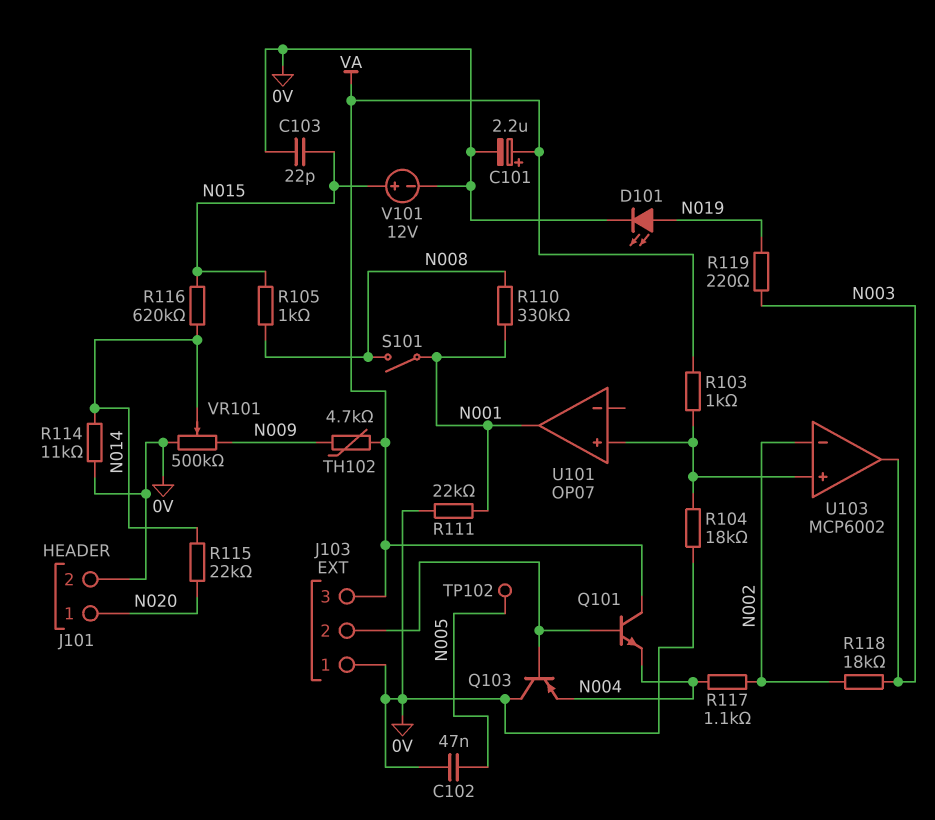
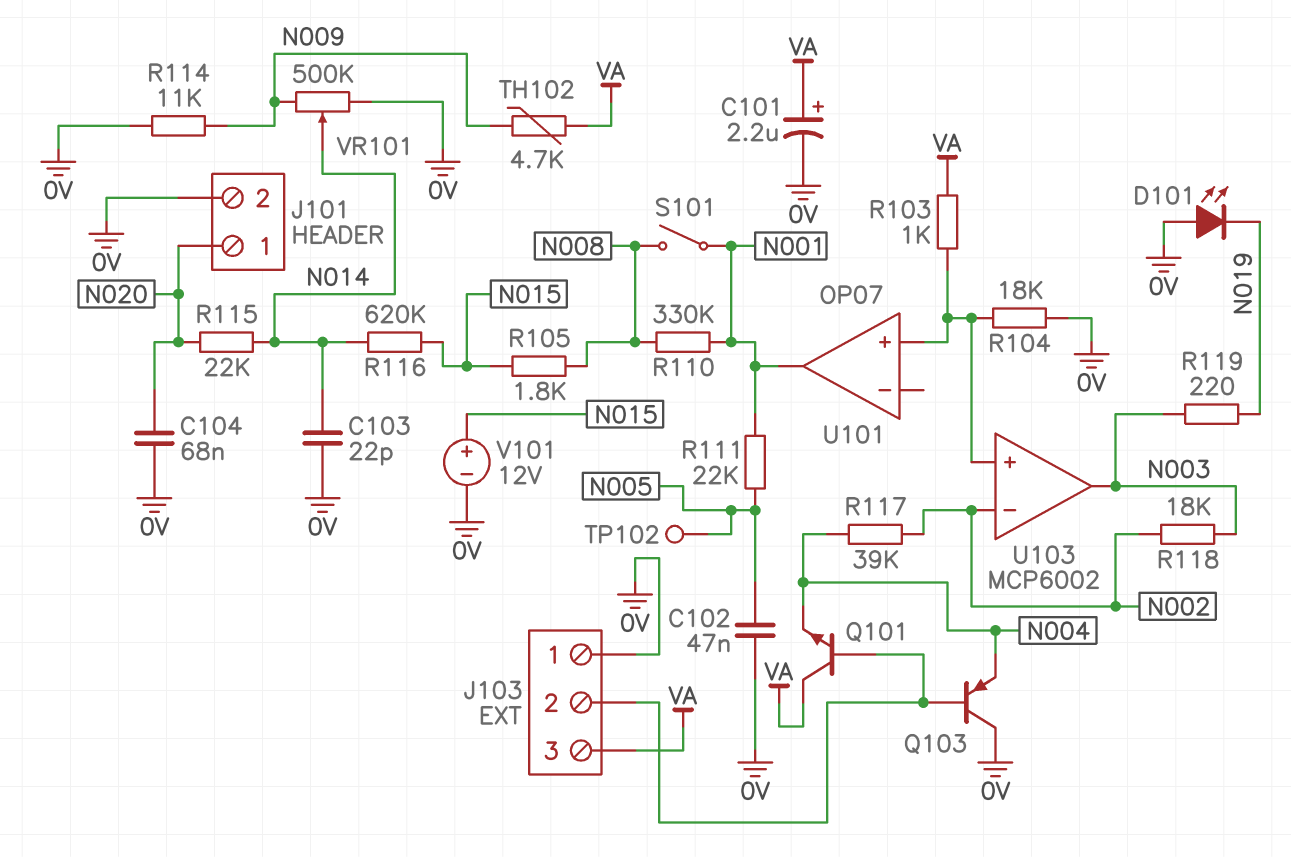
C103: 22pF (0V, N015) -> 22pF (0V, N014)
C104: none -> 68nF (0V, N020)
D101: LED (A N019, K 0V) -> LED (A 0V, K N019)
R105: 1k (N008, N015) -> 1.8k (N008, N015)
R111: 22k (0V, N001) -> 22k (N001, N005)
R114: 11k (0V, N014) -> 11k (0V, N009)
R117: 1.1k (N002, N004) -> 39k (N002, N004)

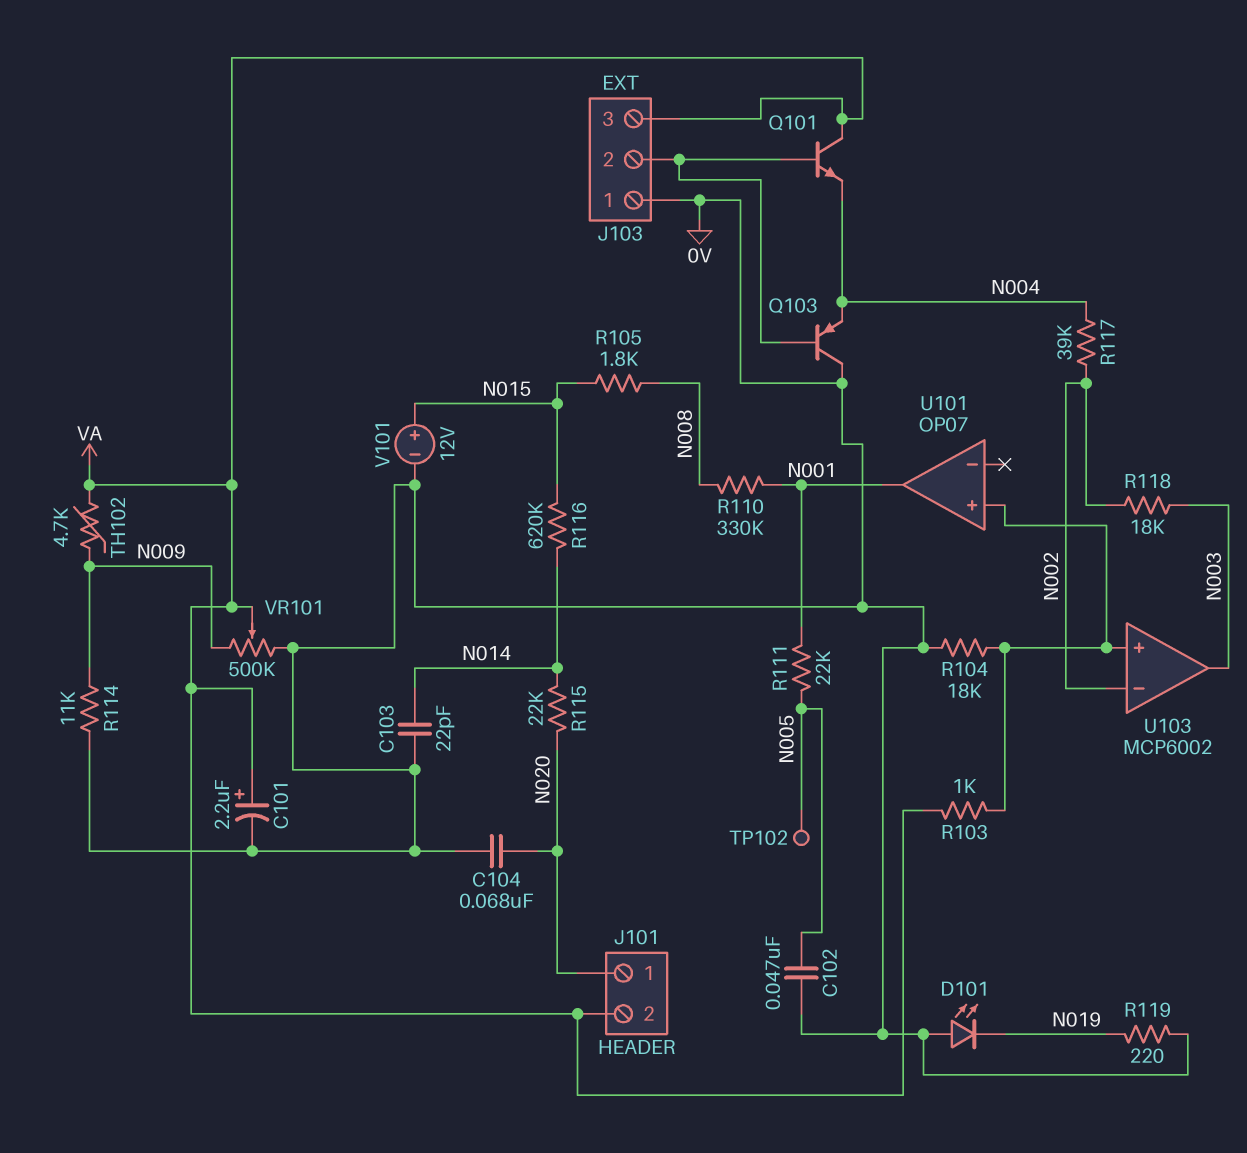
J101 pin 2: 0V -> VA
R119: 220 (N003, N019) -> 220 (0V, N019)
S101: switch (N001, N008) -> none
VR101: 500k (0V, N009, wiper N014) -> 500k (0V, N009, wiper VA)

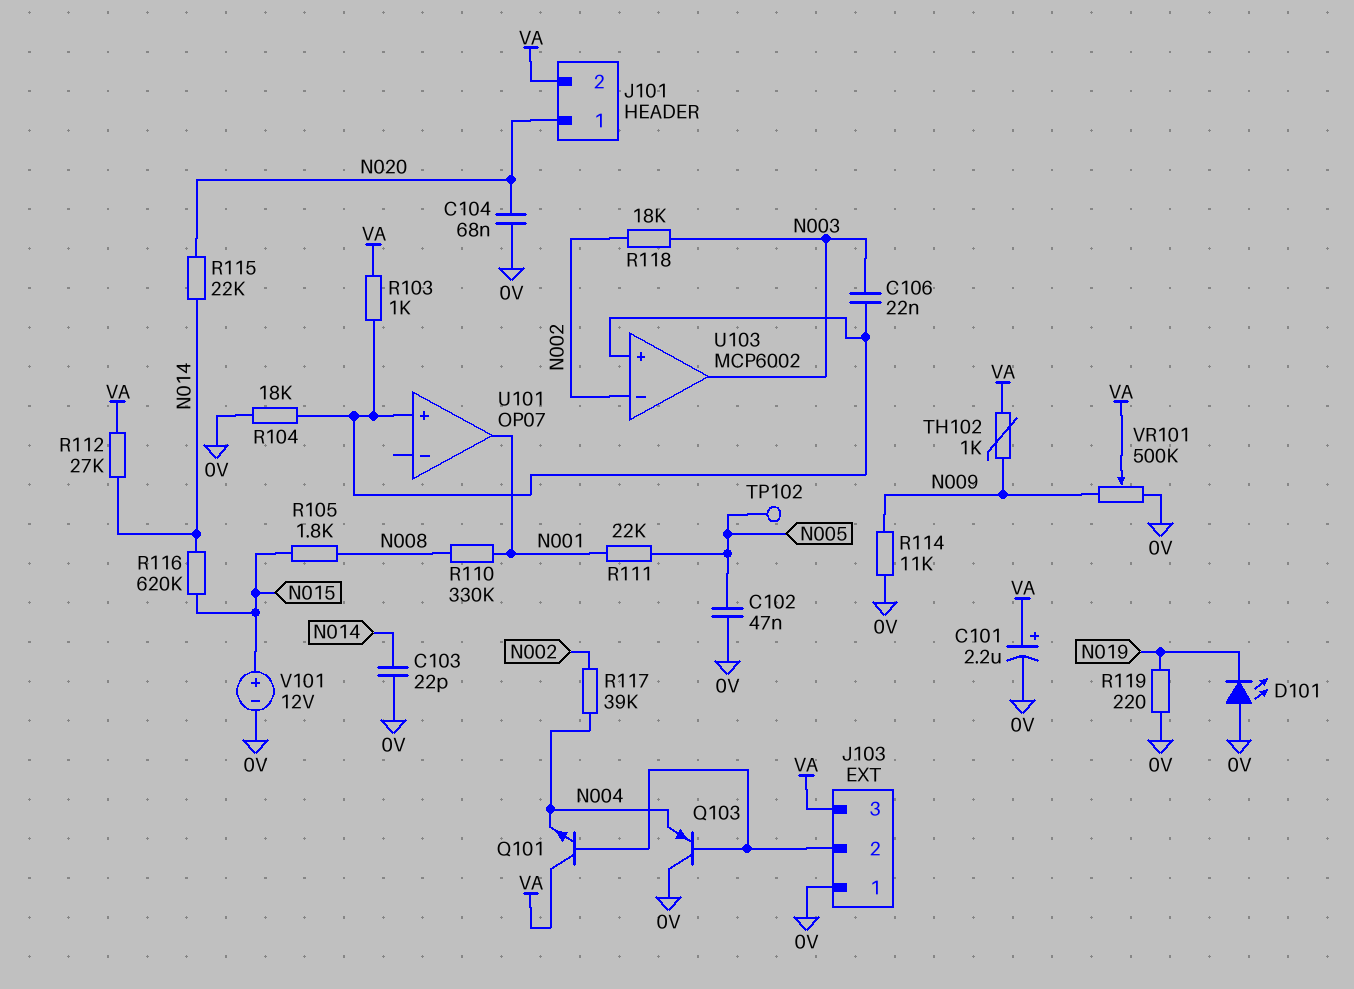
C106: none -> 22nF (N003, U101/in+)
R112: none -> 27k (N014, VA)
TH102: 4.7k (N009, VA) -> 1k (N009, VA)

